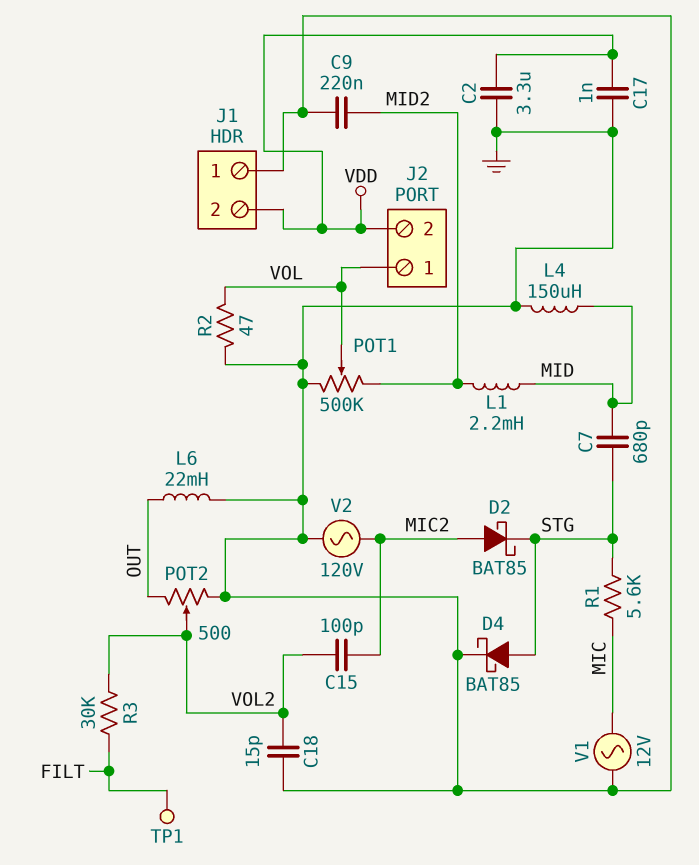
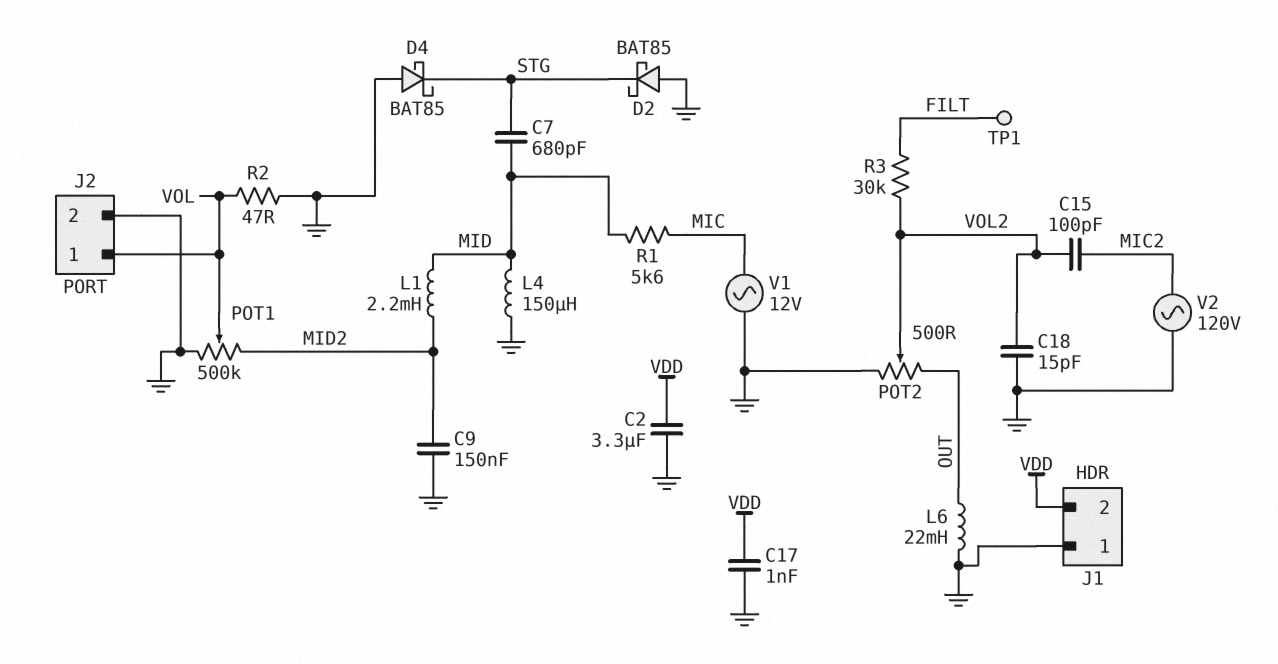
C9: 220nF (GND, MID2) -> 150nF (GND, MID2)
D2: schottky BAT85 (A MIC2, K STG) -> schottky BAT85 (A GND, K STG)
D4: schottky BAT85 (A STG, K GND) -> schottky BAT85 (A GND, K STG)
J2 pin 2: VDD -> GND
R1: 5.6k (MIC, STG) -> 5.6k (MIC, MID)

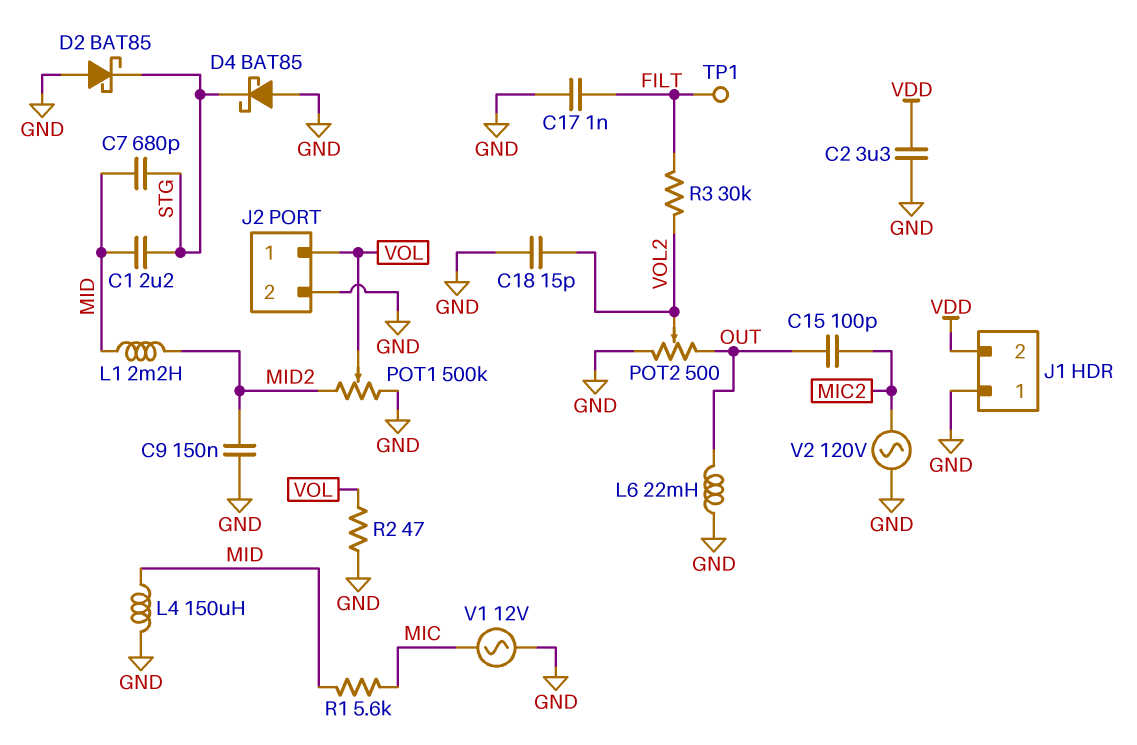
C1: none -> 2.2uF (MID, STG)
C15: 100pF (MIC2, VOL2) -> 100pF (MIC2, OUT)
C17: 1nF (GND, VDD) -> 1nF (FILT, GND)

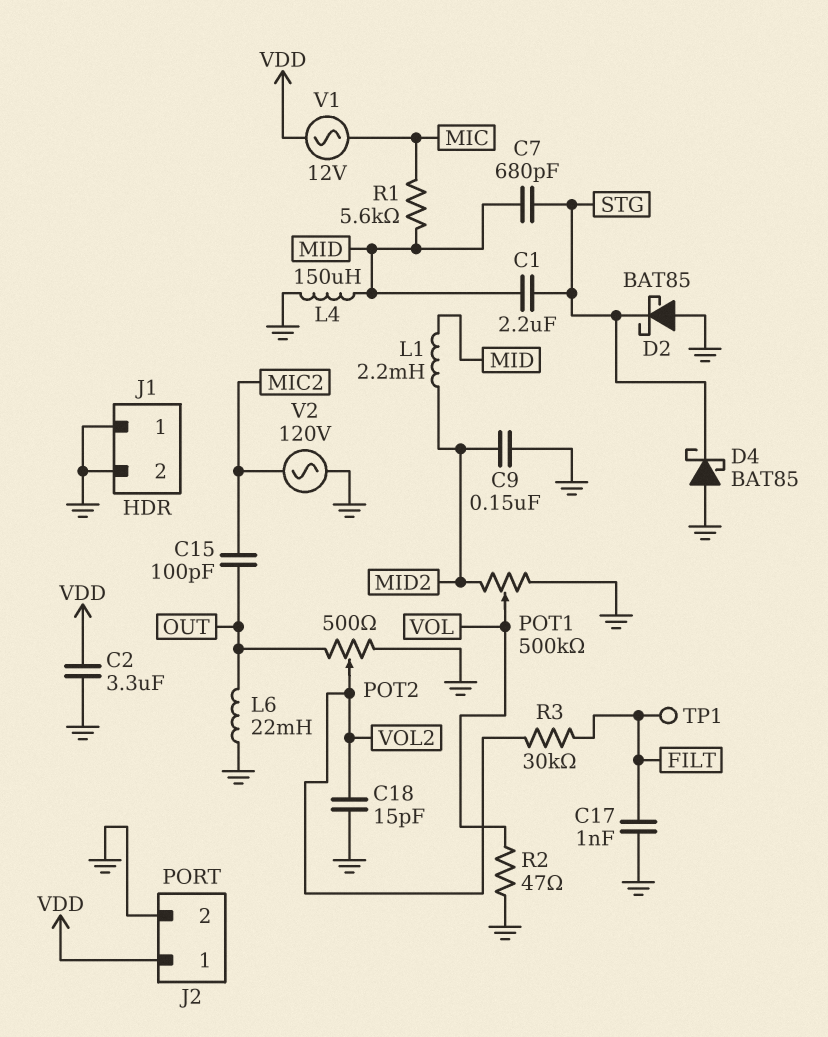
J1 pin 2: VDD -> GND
J2 pin 1: VOL -> VDD
V1: AC 12V (GND, MIC) -> AC 12V (MIC, VDD)

